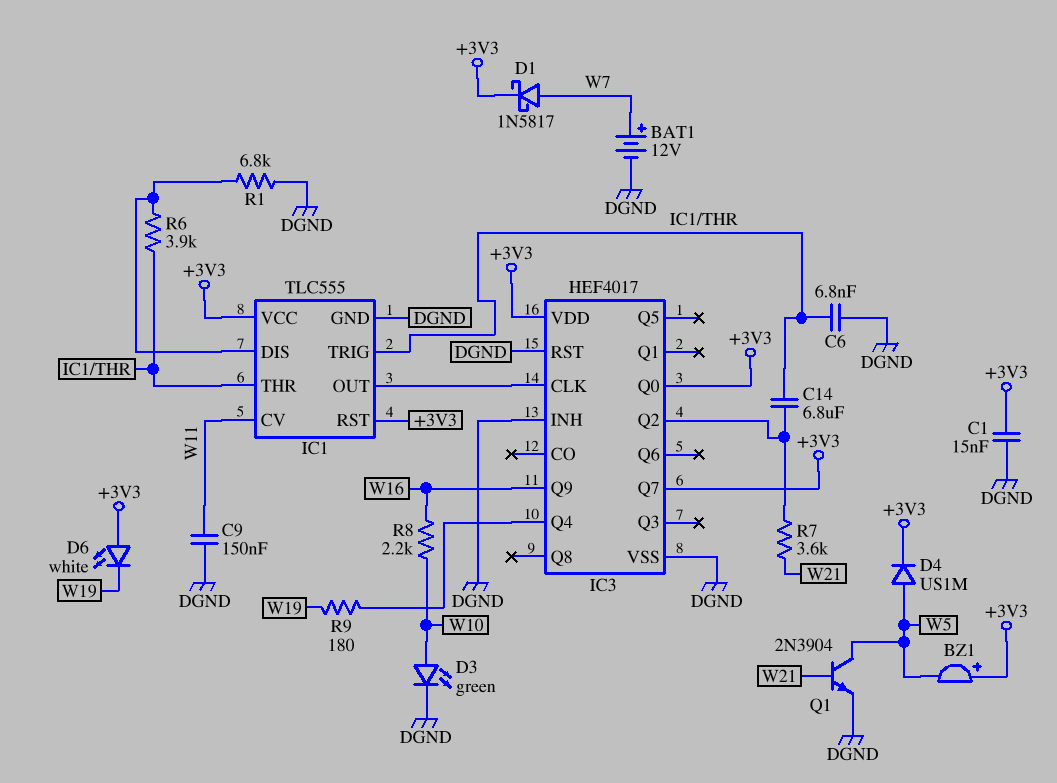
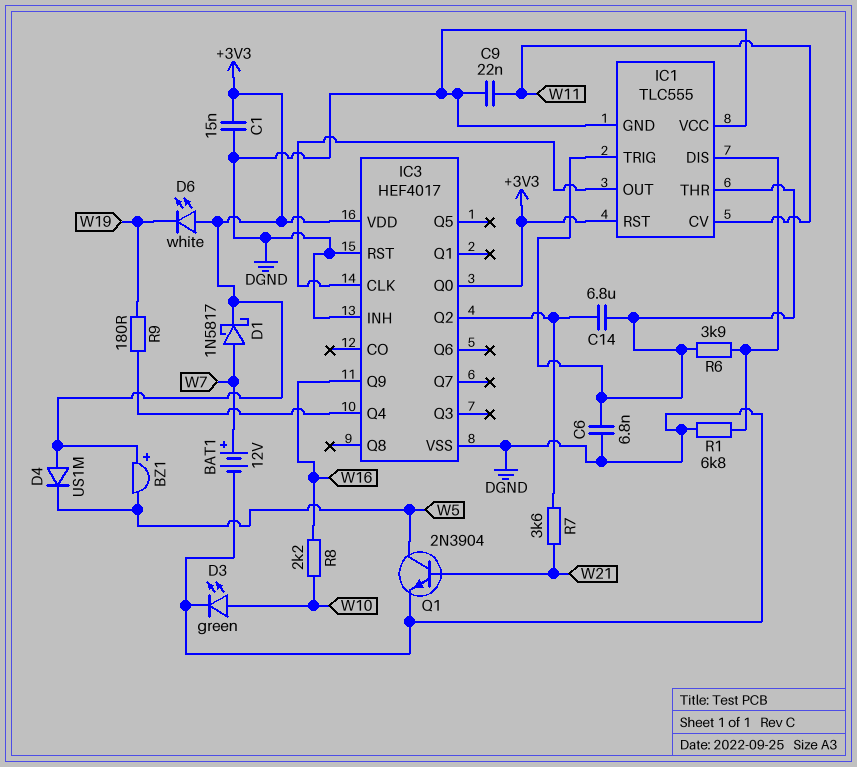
C9: 150nF (DGND, W11) -> 22nF (DGND, W11)
D4: diode US1M (A W5, K +3V3) -> diode US1M (A +3V3, K W5)
IC1 pin VCC: +3V3 -> DGND
IC3 pin Q7: +3V3 -> none

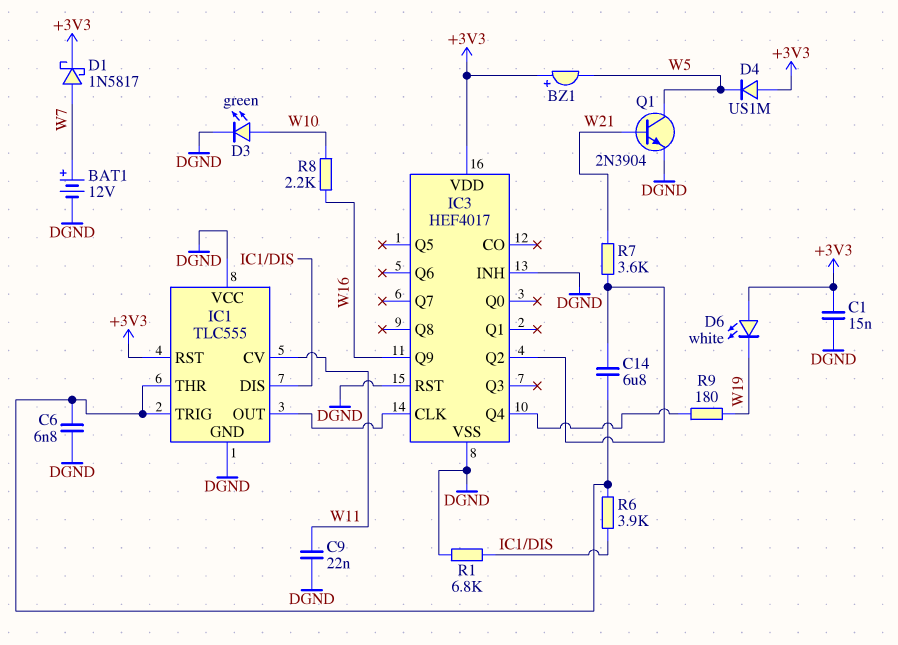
IC3 pin Q0: +3V3 -> none

